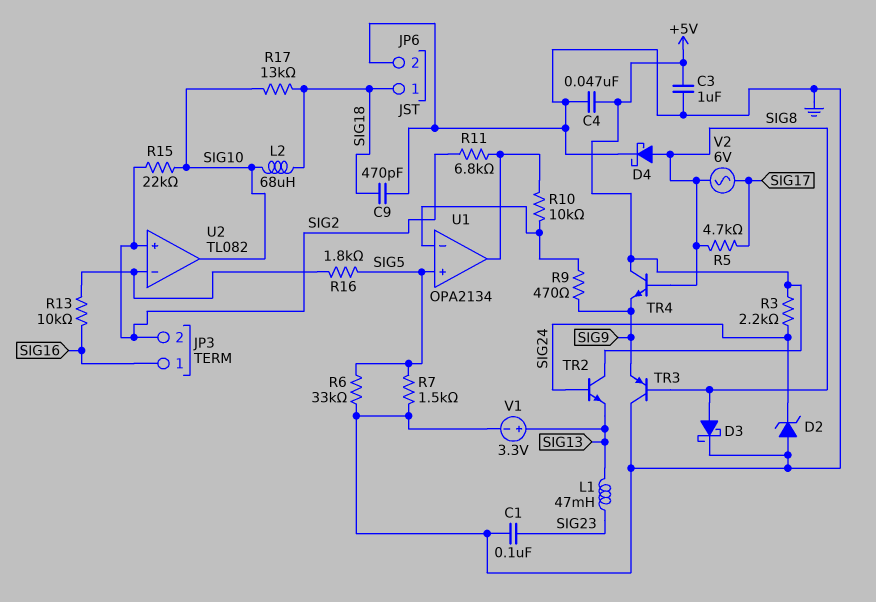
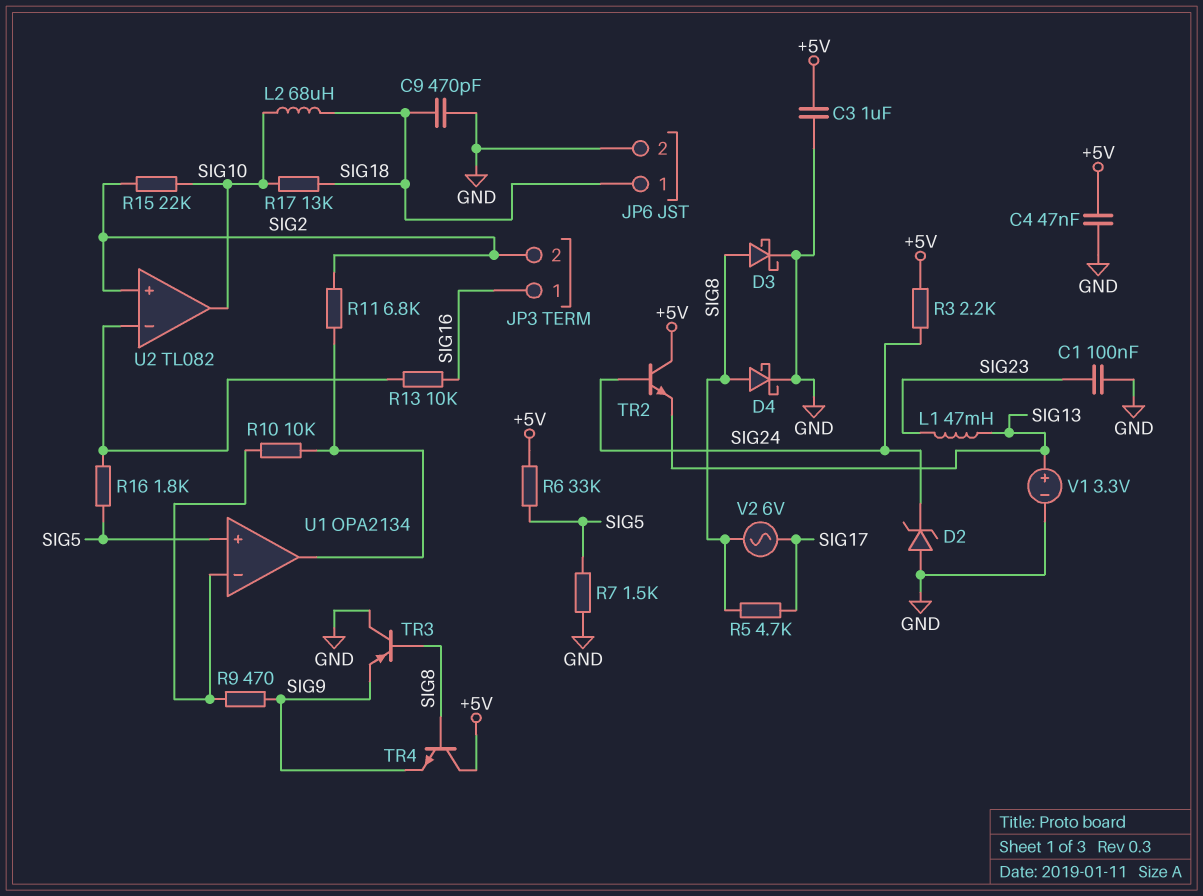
R6: 33k (GND, SIG5) -> 33k (+5V, SIG5)

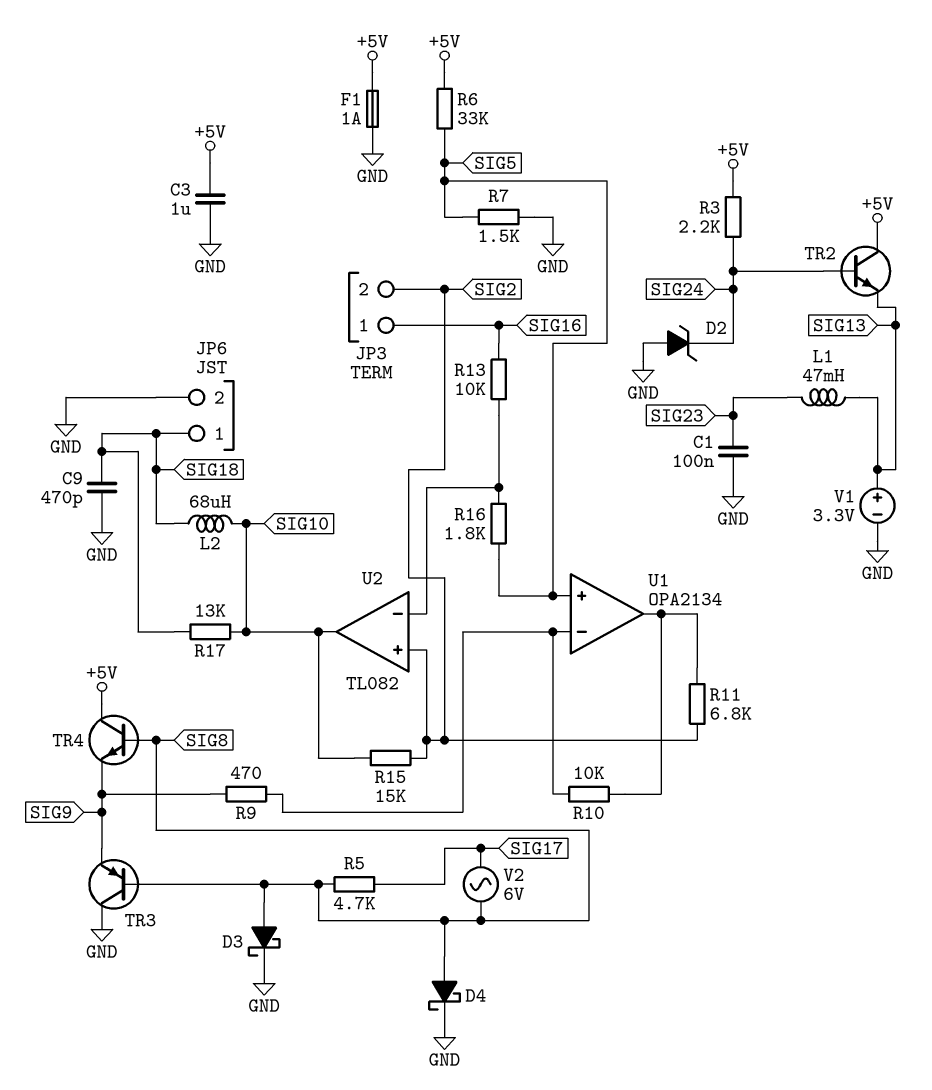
C4: 47nF (+5V, GND) -> none
F1: none -> 1A (+5V, GND)
R15: 22k (SIG2, SIG10) -> 15k (SIG2, SIG10)

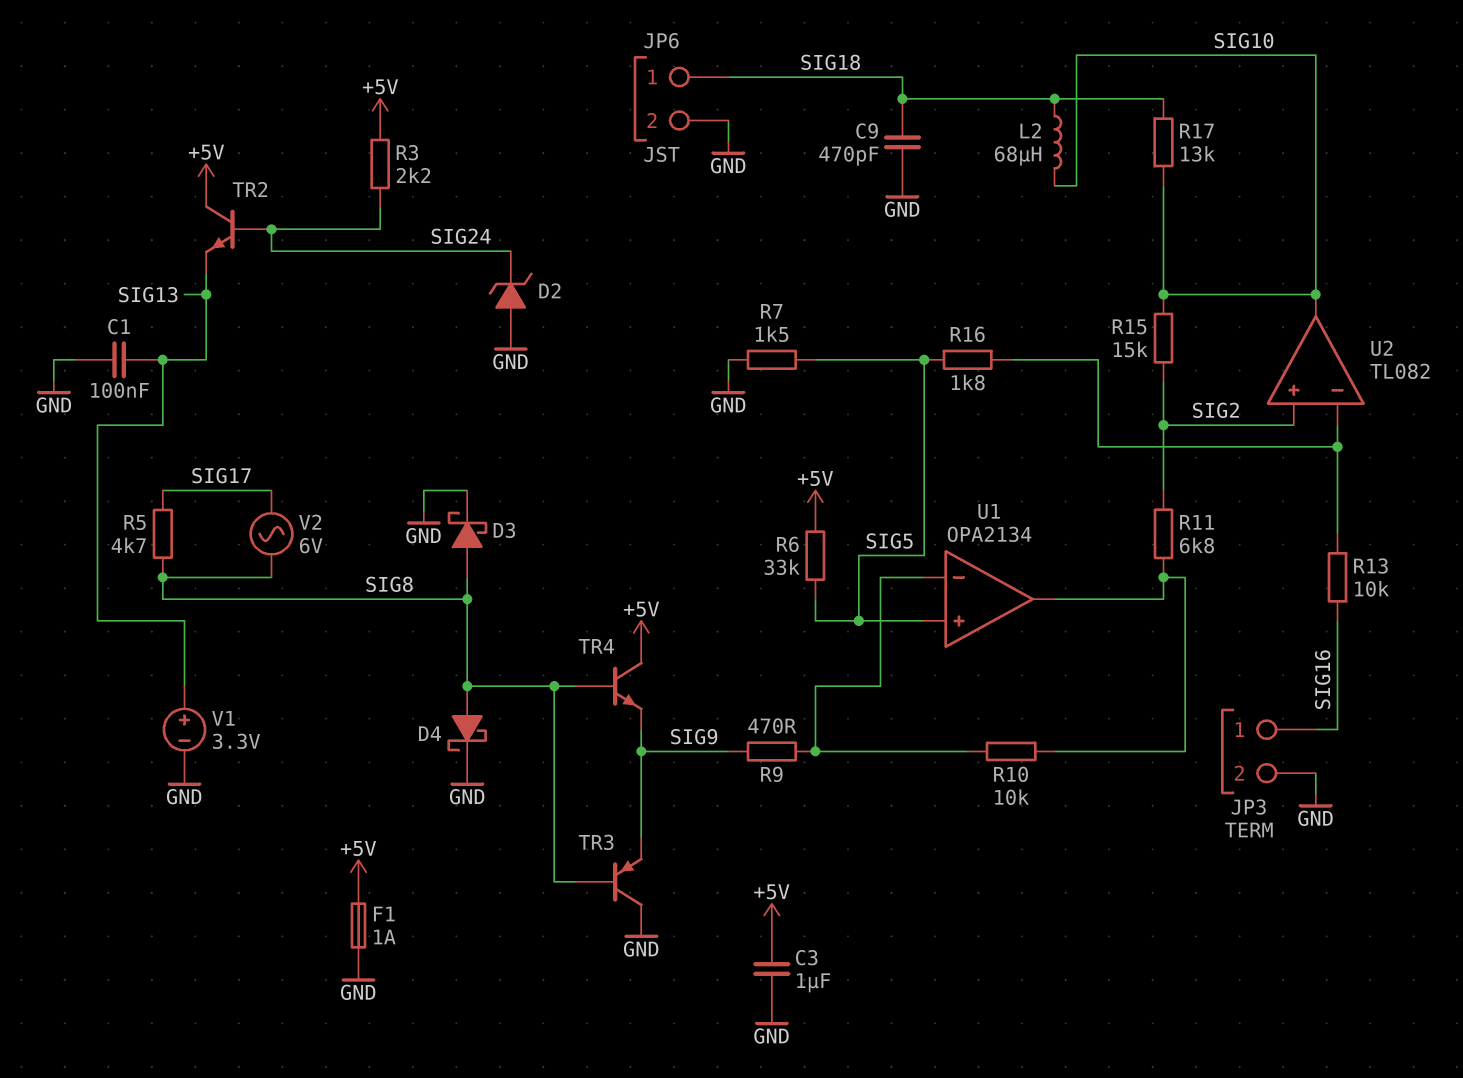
C1: 100nF (GND, SIG23) -> 100nF (GND, SIG13)
JP3 pin 2: SIG2 -> GND
L1: 47mH (SIG13, SIG23) -> none

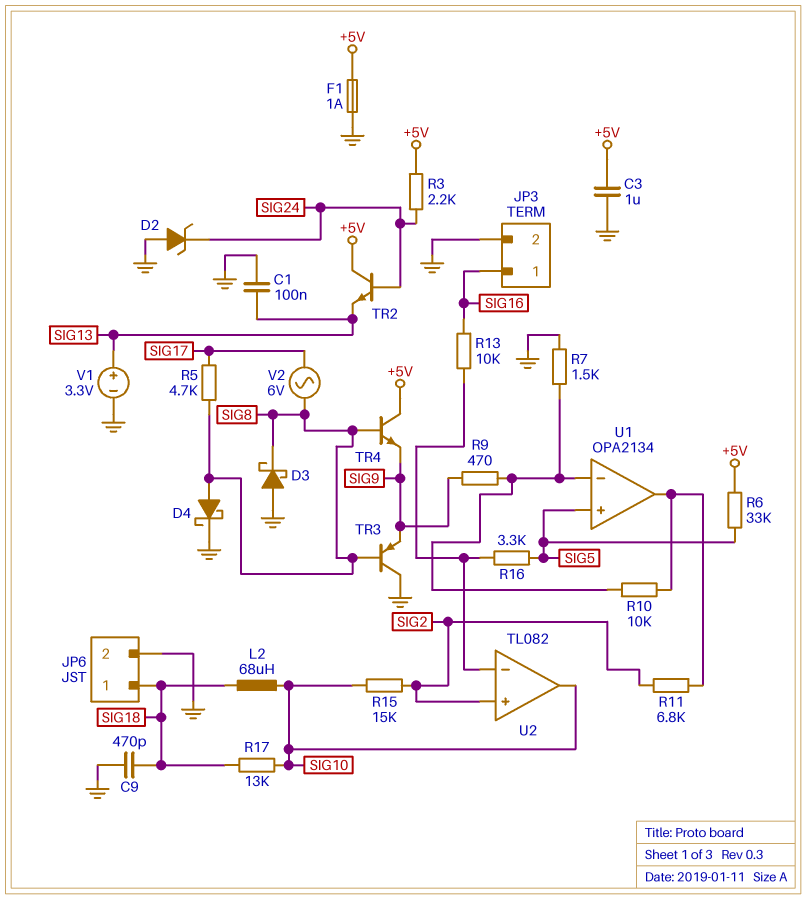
D3: schottky (A SIG8, K GND) -> schottky (A GND, K SIG8)
R7: 1.5k (GND, SIG5) -> 1.5k (GND, U1/in-)
R16: 1.8k (SIG5, U2/in-) -> 3.3k (SIG5, U2/in-)

